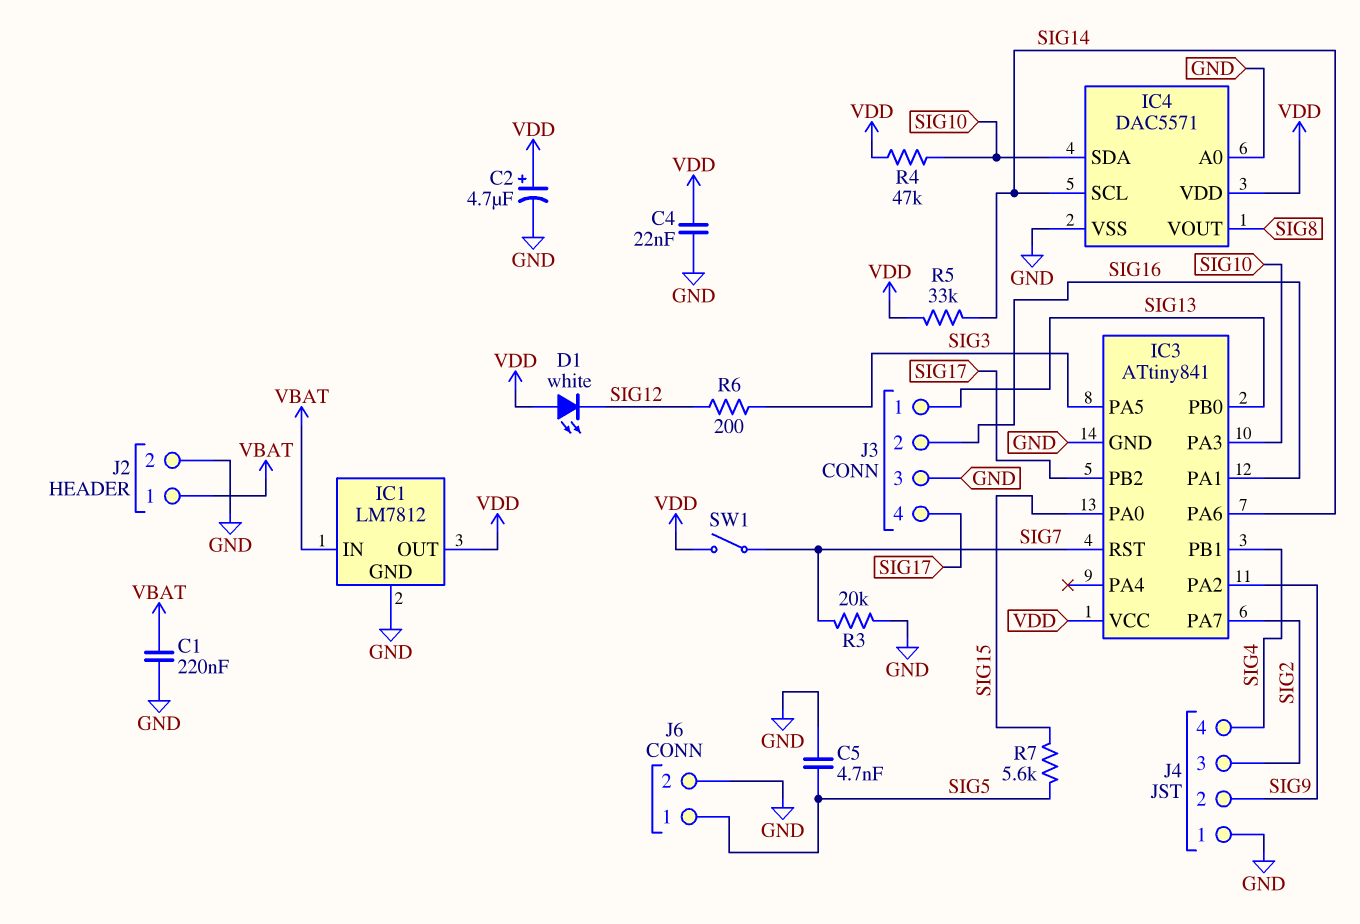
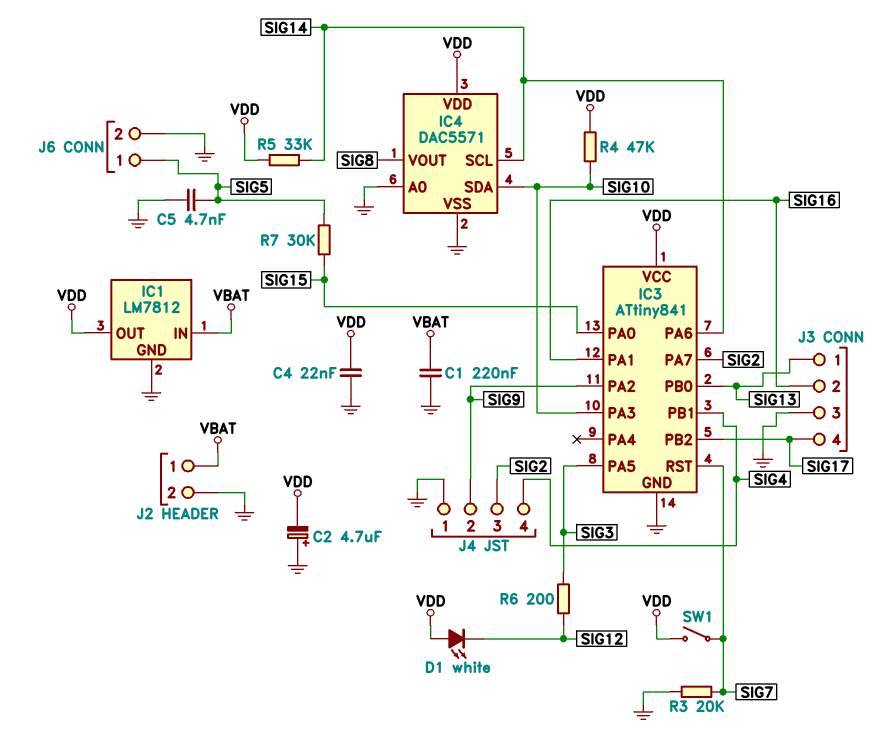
C2: 4.7uF (plus VDD, minus GND) -> 4.7uF (plus GND, minus VDD)
R7: 5.6k (SIG5, SIG15) -> 30k (SIG5, SIG15)

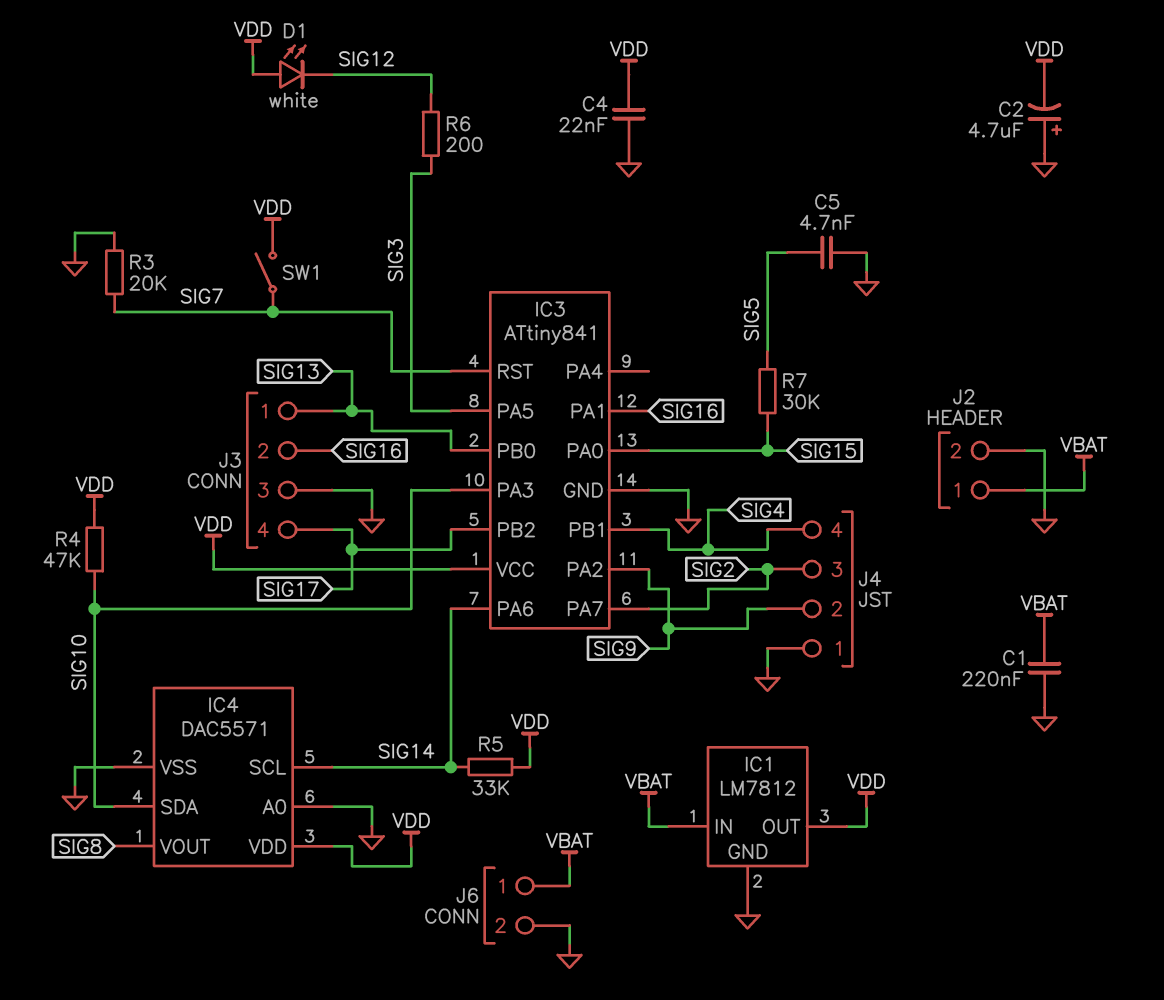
J6 pin 1: SIG5 -> VBAT

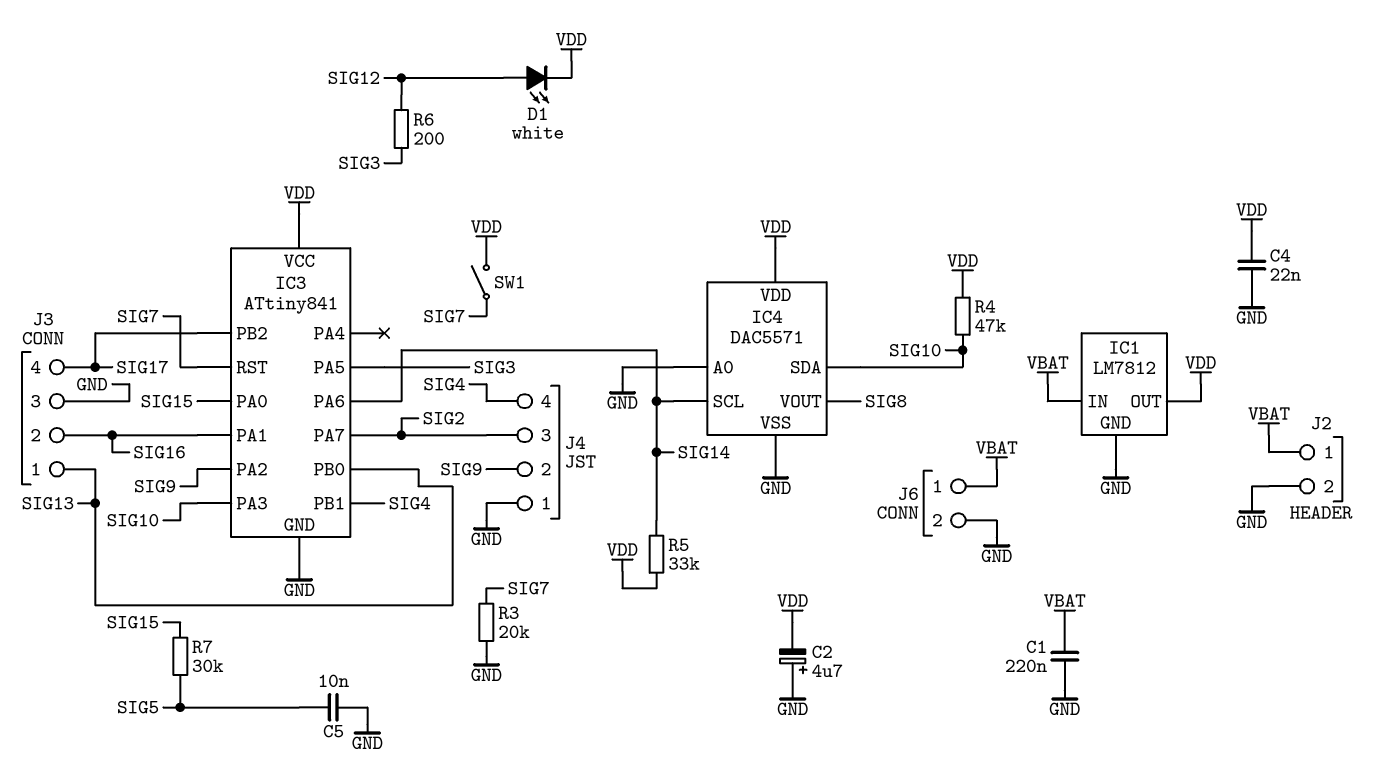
C5: 4.7nF (GND, SIG5) -> 10nF (GND, SIG5)
D1: LED white (A VDD, K SIG12) -> LED white (A SIG12, K VDD)

